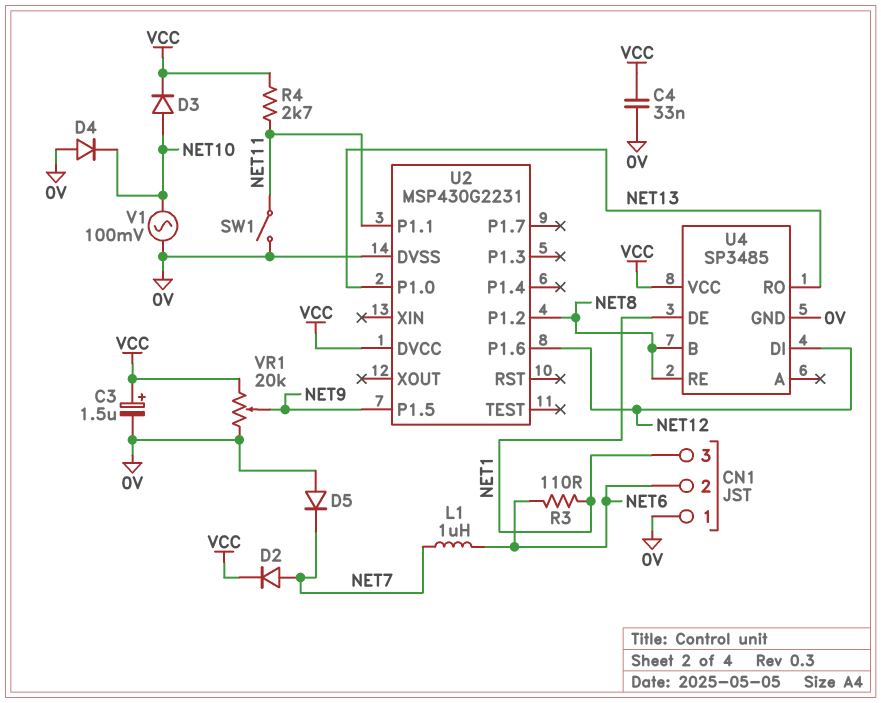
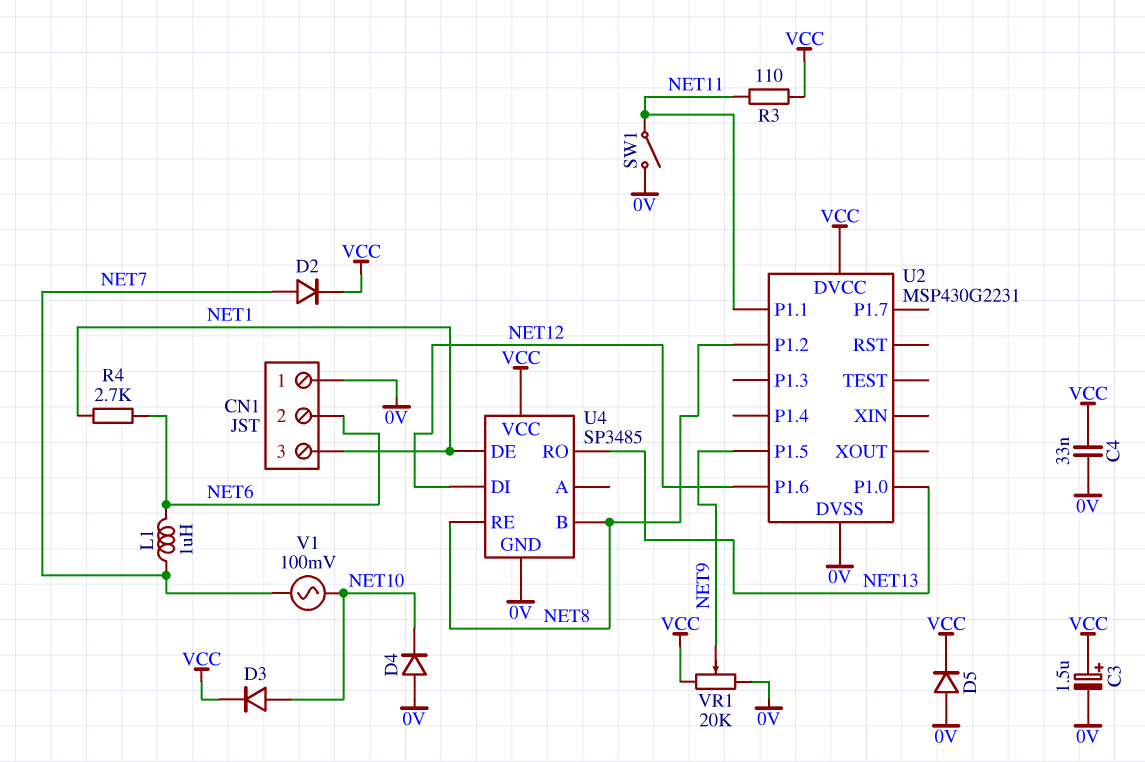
D5: diode (A 0V, K NET7) -> diode (A 0V, K VCC)
R3: 110 (NET1, NET6) -> 110 (NET11, VCC)
R4: 2.7k (NET11, VCC) -> 2.7k (NET1, NET6)
V1: AC 100mV (0V, NET10) -> AC 100mV (NET7, NET10)

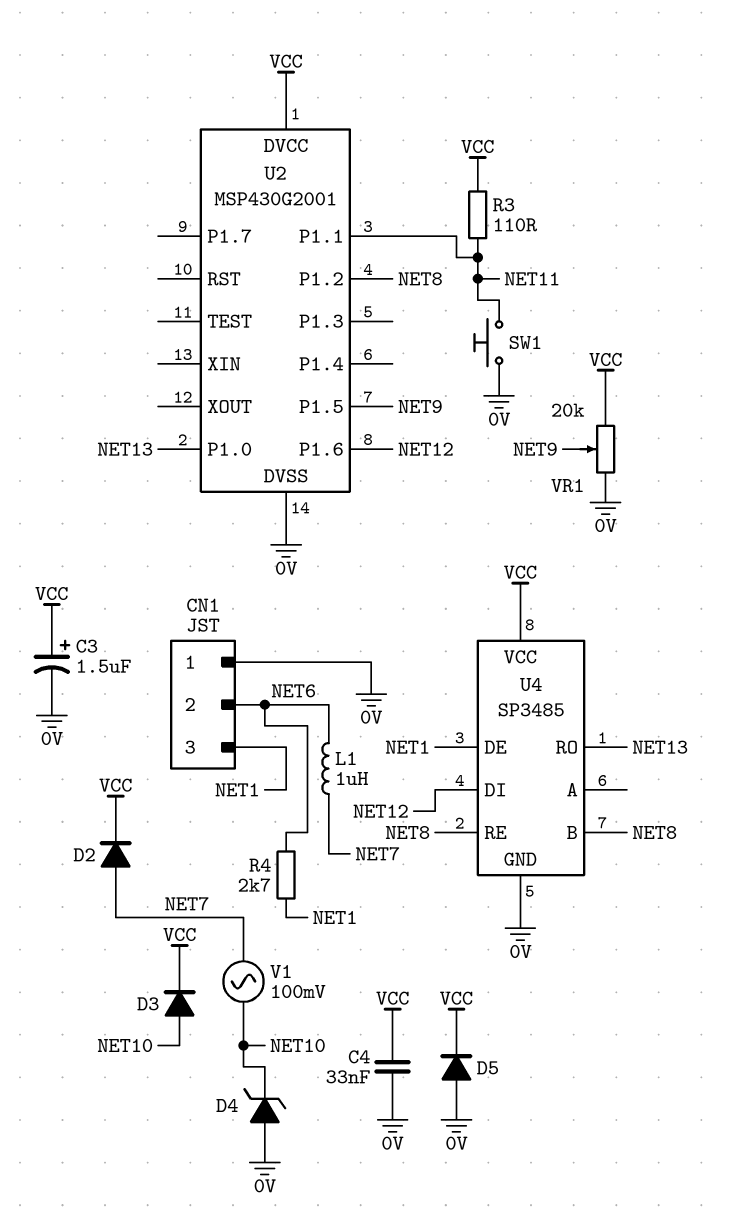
D4: diode (A 0V, K NET10) -> zener (A 0V, K NET10)
SW1: switch (0V, NET11) -> button (0V, NET11)
U2: MSP430G2231 -> MSP430G2001

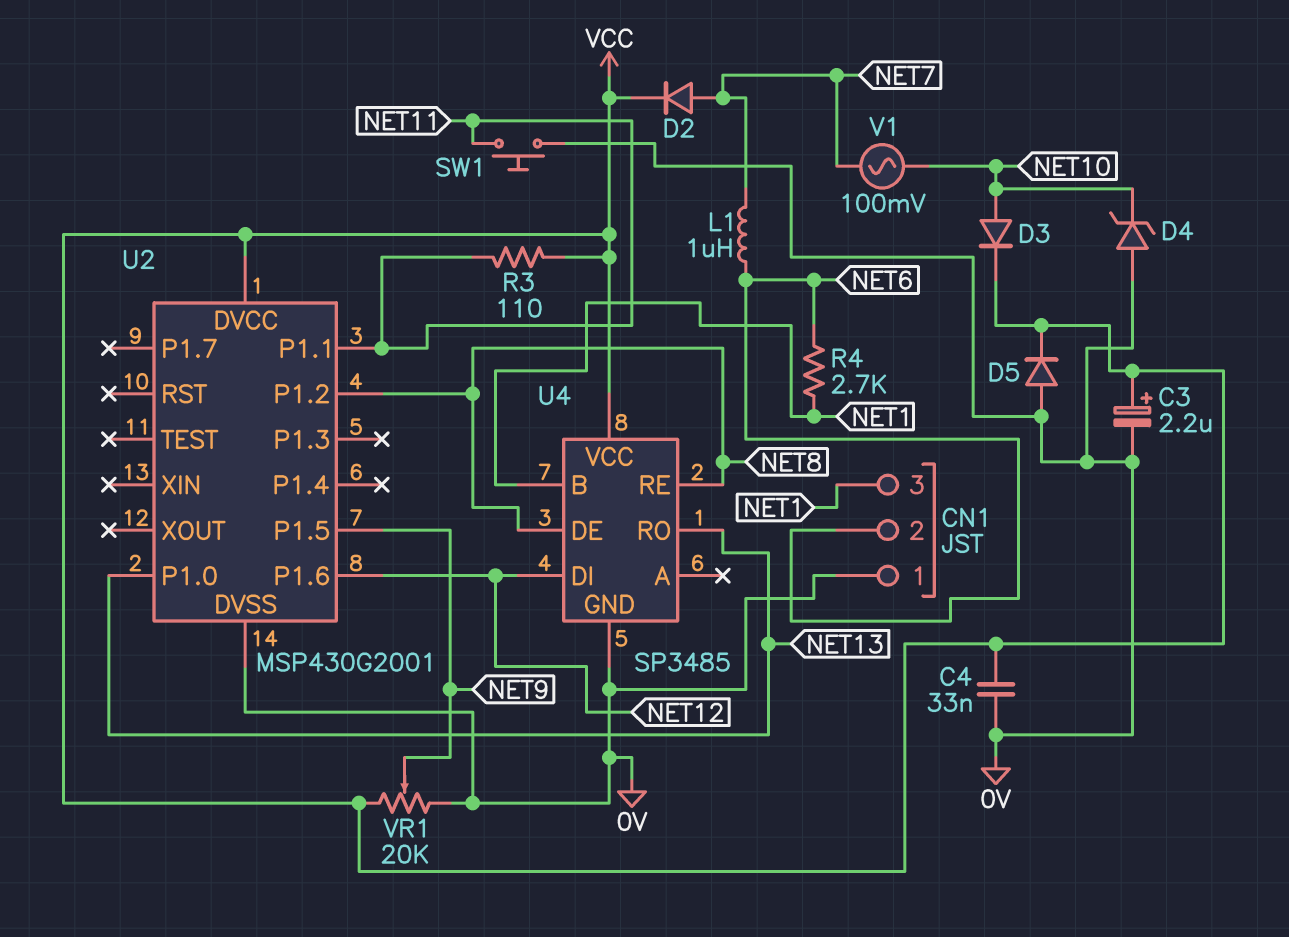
C3: 1.5uF (plus VCC, minus 0V) -> 2.2uF (plus VCC, minus 0V)
U4 pin B: NET8 -> NET1
U4 pin DE: NET1 -> NET8

